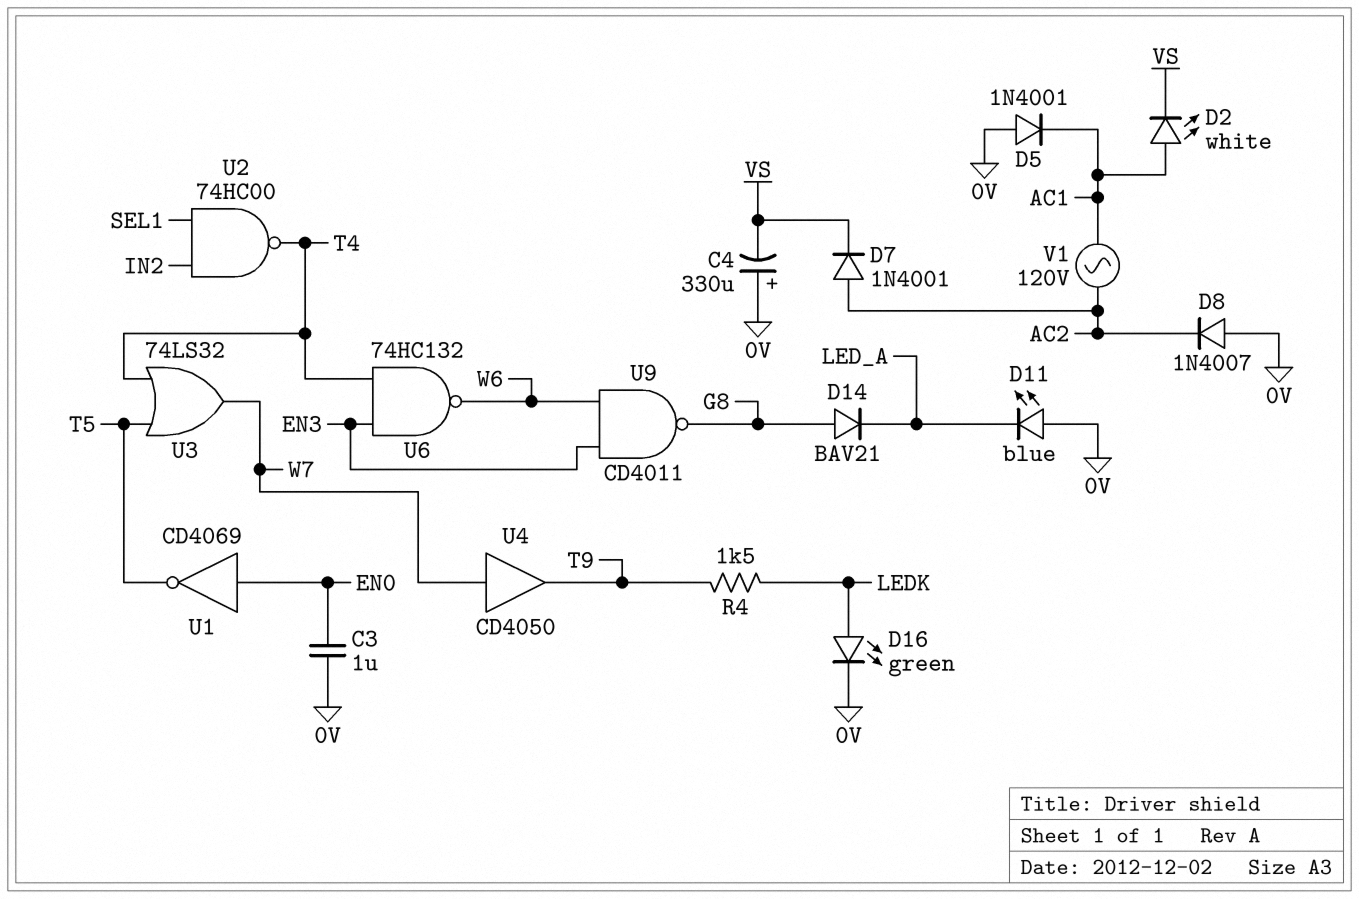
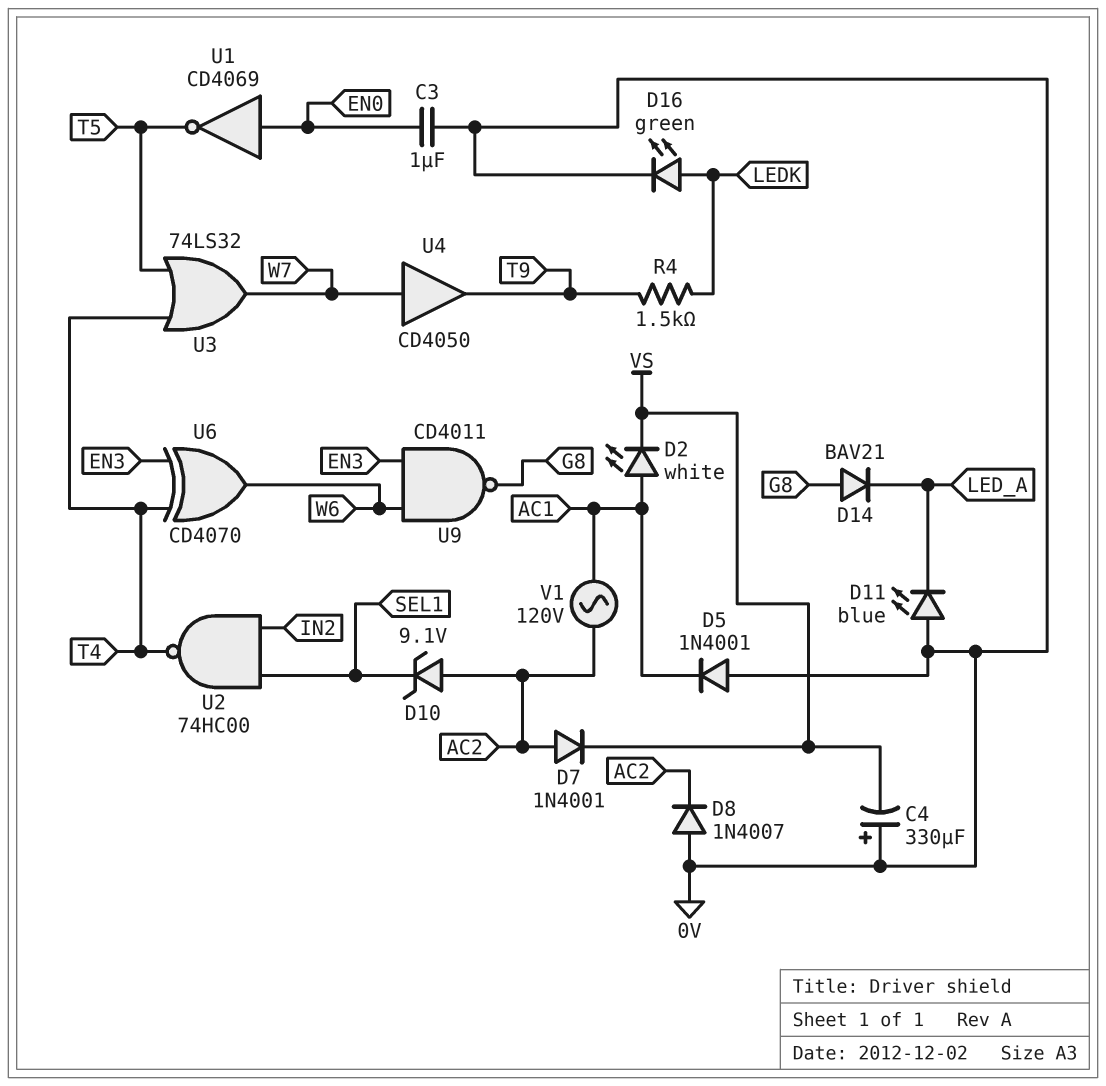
D10: none -> zener 9.1V (A AC2, K SEL1)
U6: NAND 74HC132 (in EN3, in T4, out W6) -> XOR CD4070 (in EN3, in T4, out W6)

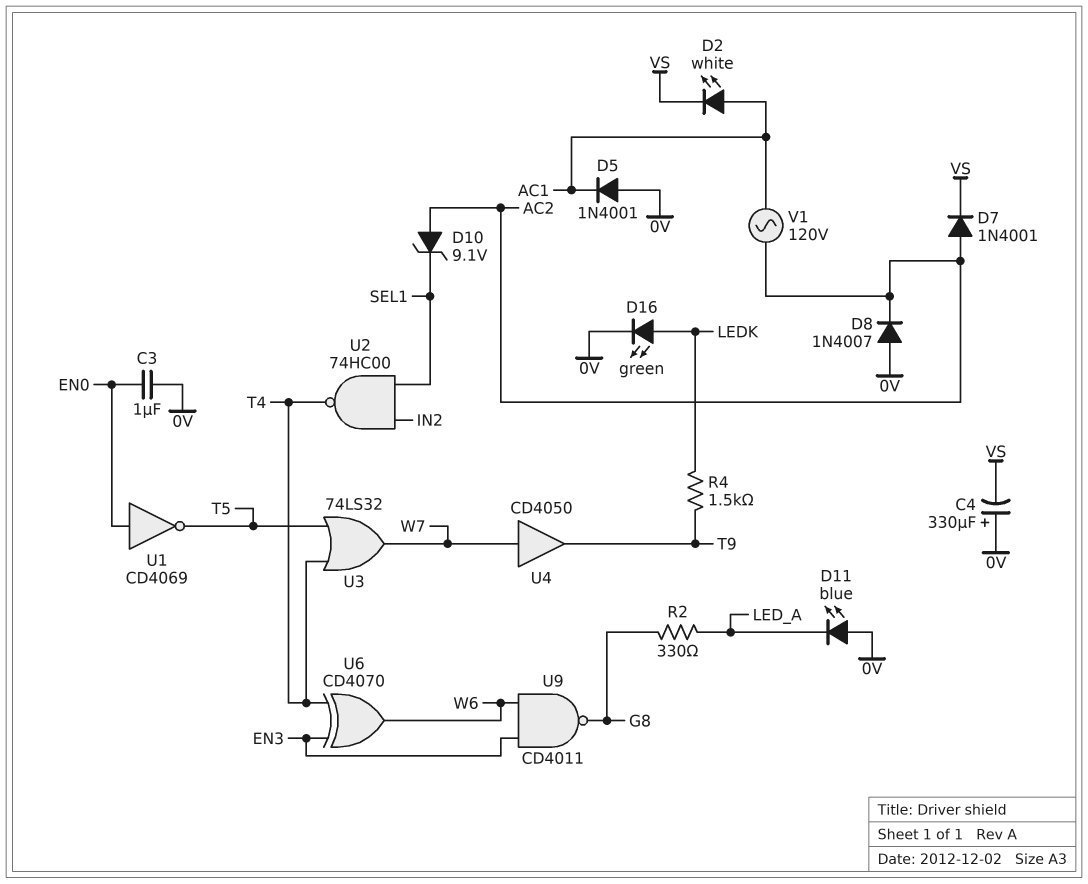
D14: diode BAV21 (A G8, K LED_A) -> none
R2: none -> 330 (G8, LED_A)

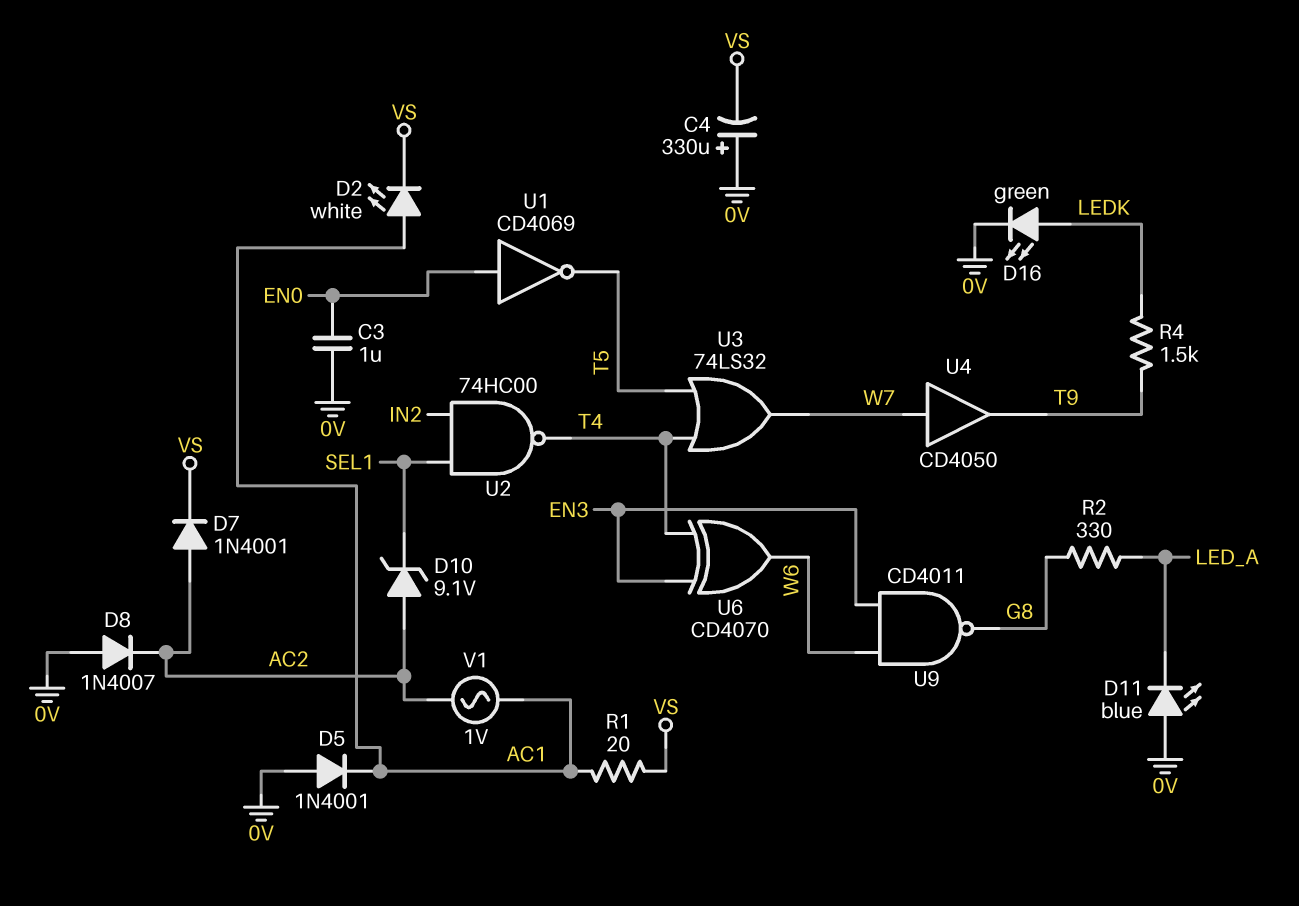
R1: none -> 20 (AC1, VS)
V1: AC 120V (AC1, AC2) -> AC 1V (AC1, AC2)

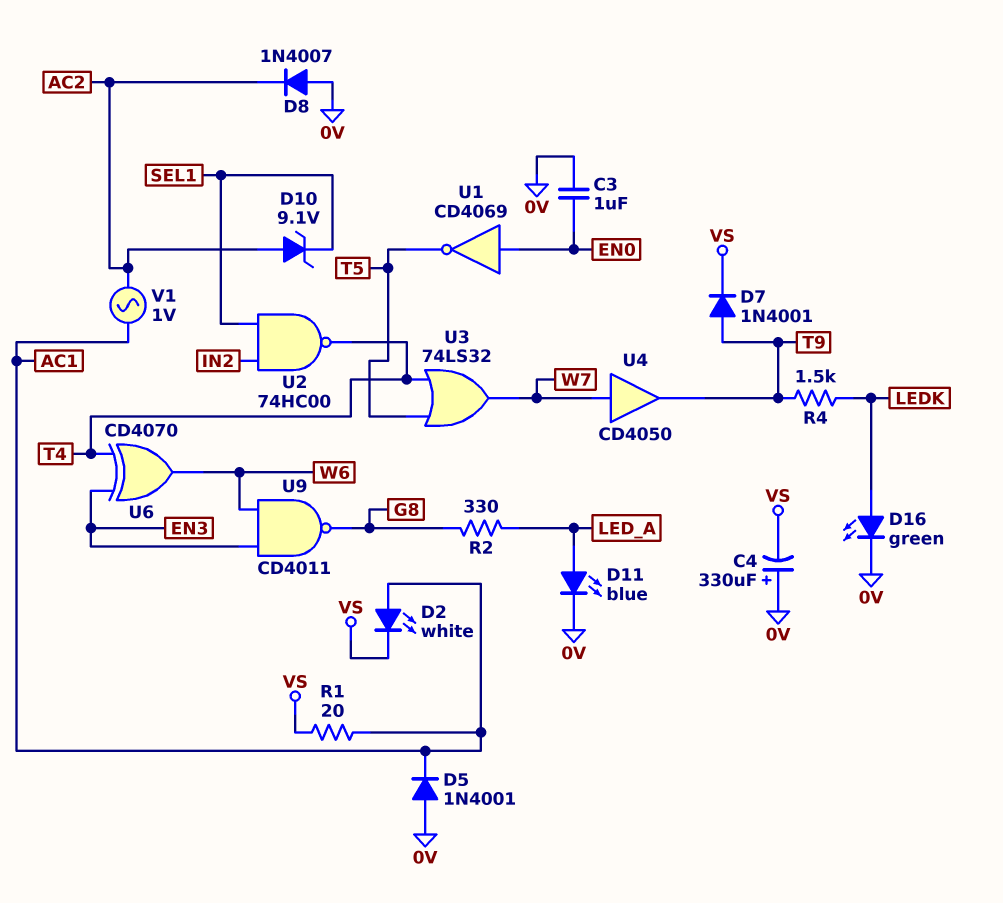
D7: diode 1N4001 (A AC2, K VS) -> diode 1N4001 (A T9, K VS)
D11: LED blue (A 0V, K LED_A) -> LED blue (A LED_A, K 0V)

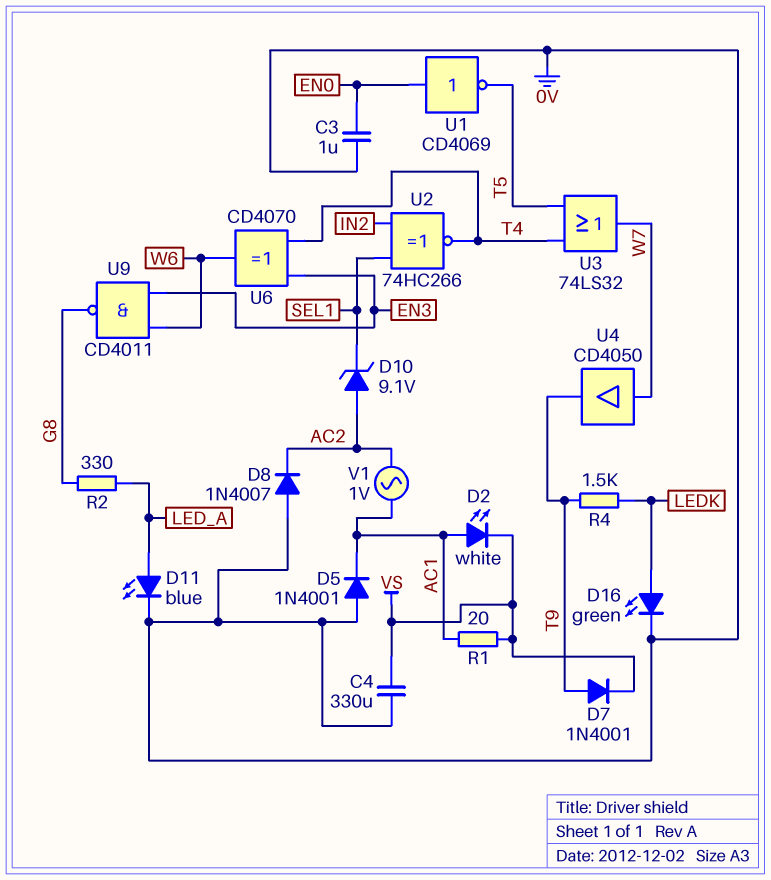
C4: 330uF (plus 0V, minus VS) -> 330uF (0V, VS)
U2: NAND 74HC00 (in IN2, in SEL1, out T4) -> XNOR 74HC266 (in IN2, in SEL1, out T4)

